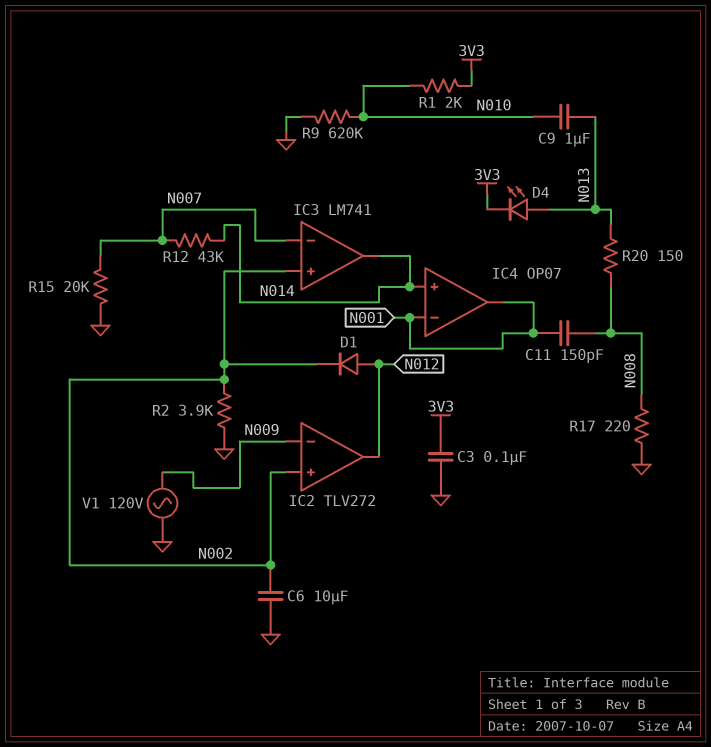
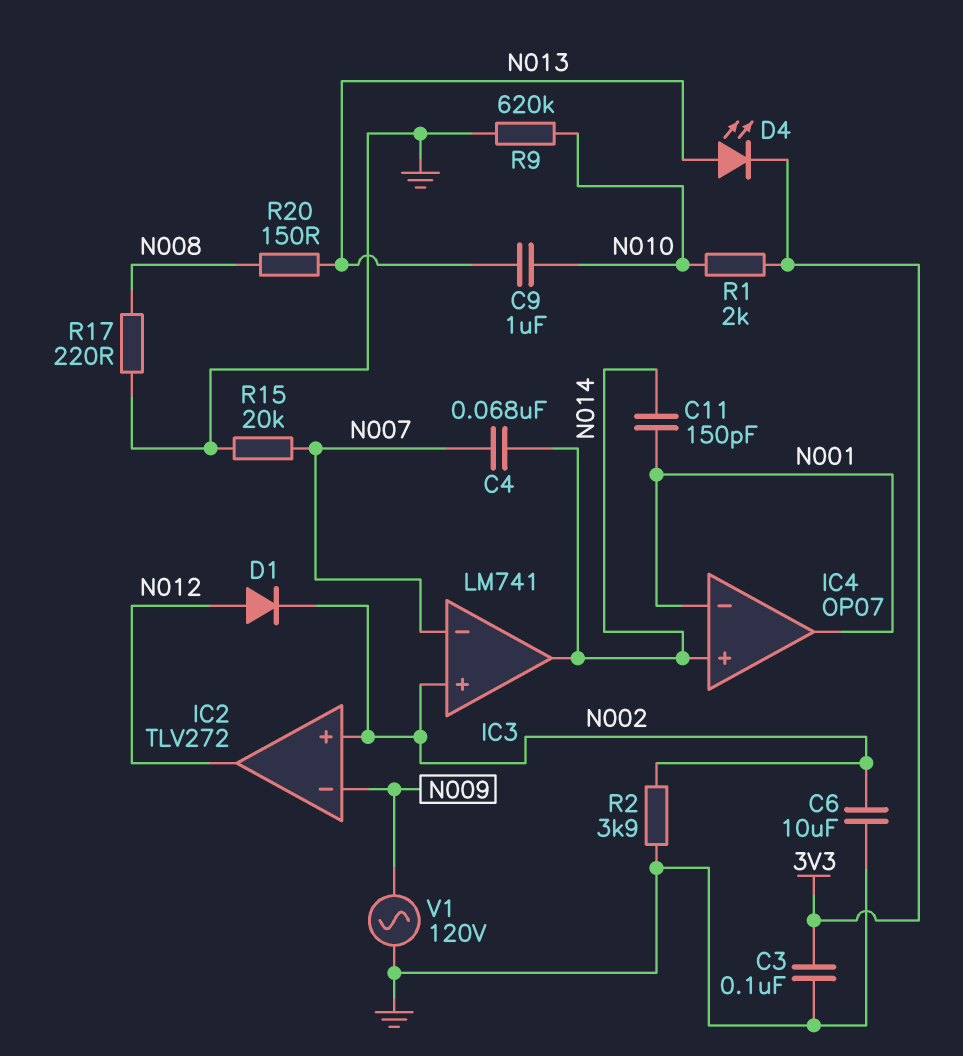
C4: none -> 68nF (N007, N014)
C11: 150pF (N001, N008) -> 150pF (N001, N014)
R12: 43k (N007, N014) -> none

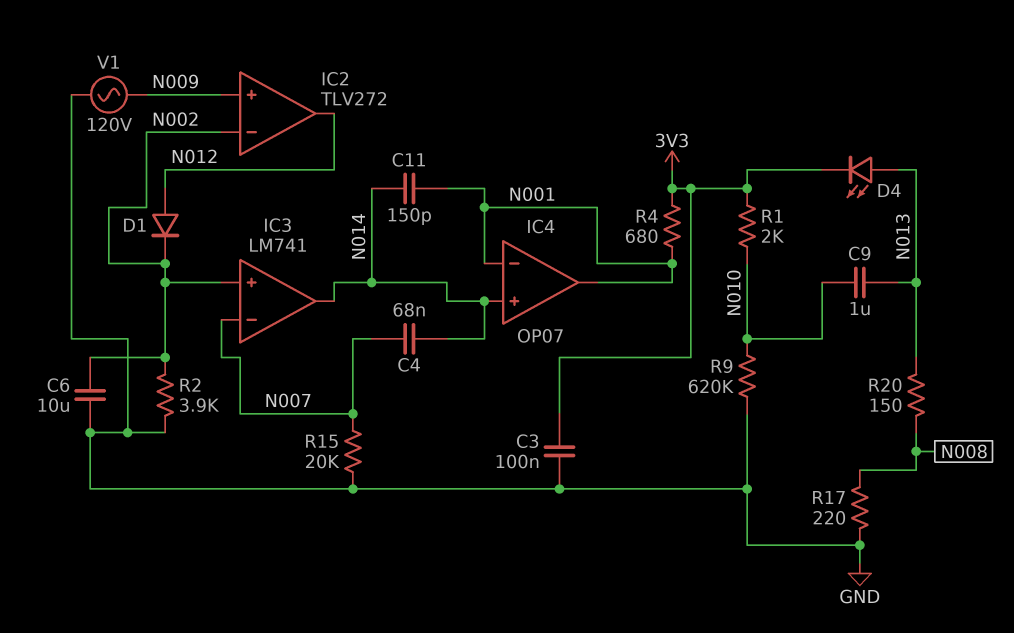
IC2 pin in+: N002 -> N009
IC2 pin in-: N009 -> N002
R4: none -> 680 (3V3, N001)

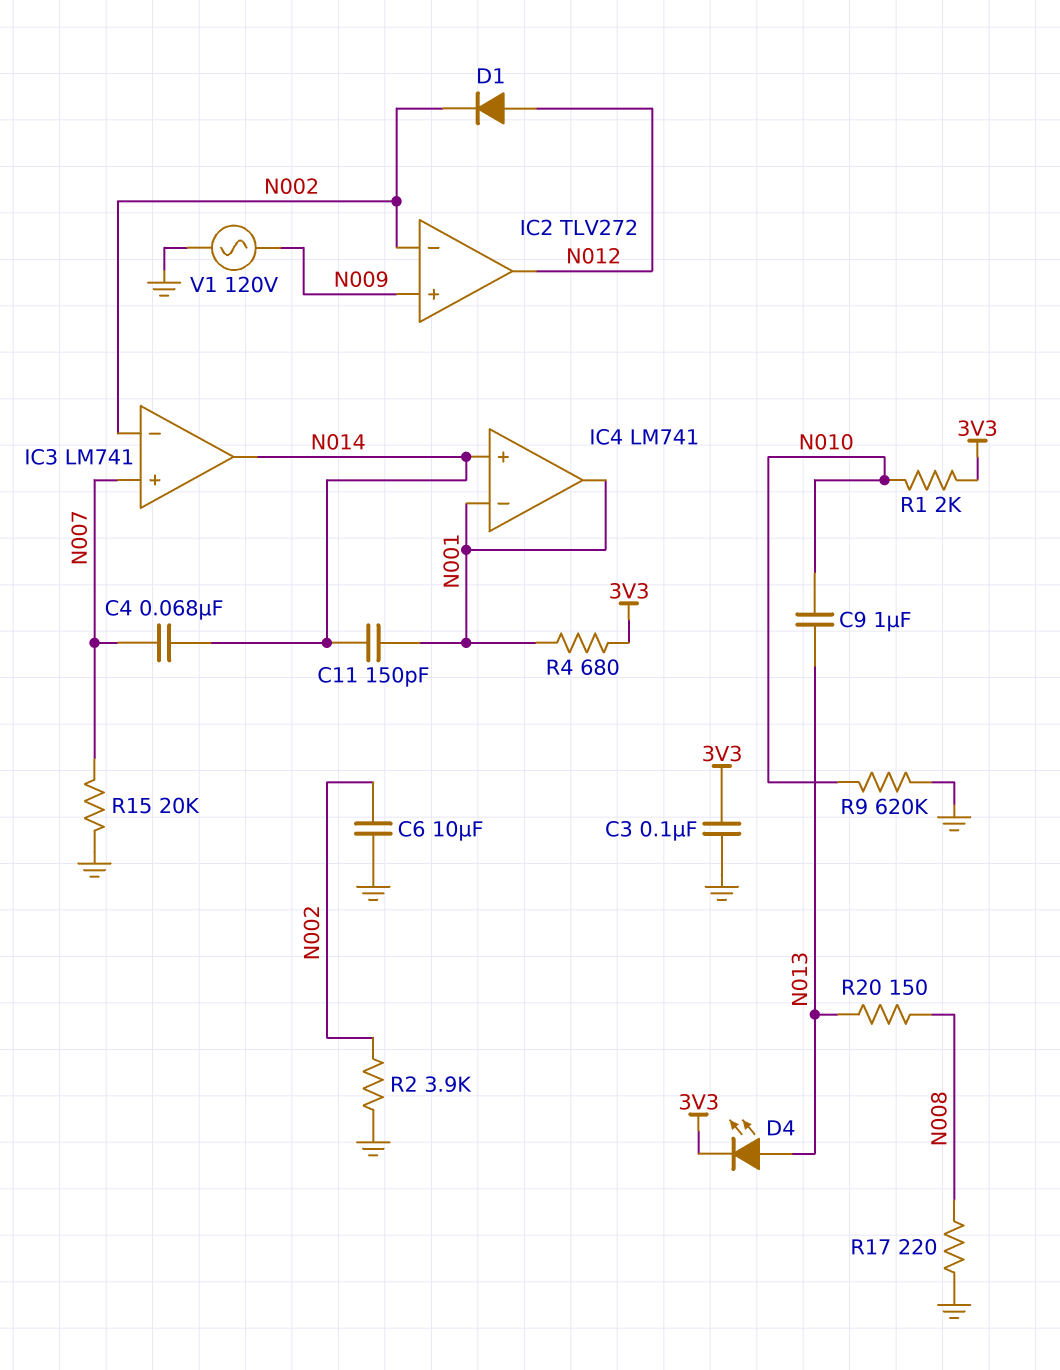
IC3 pin in+: N002 -> N007
IC3 pin in-: N007 -> N002
IC4: OP07 -> LM741

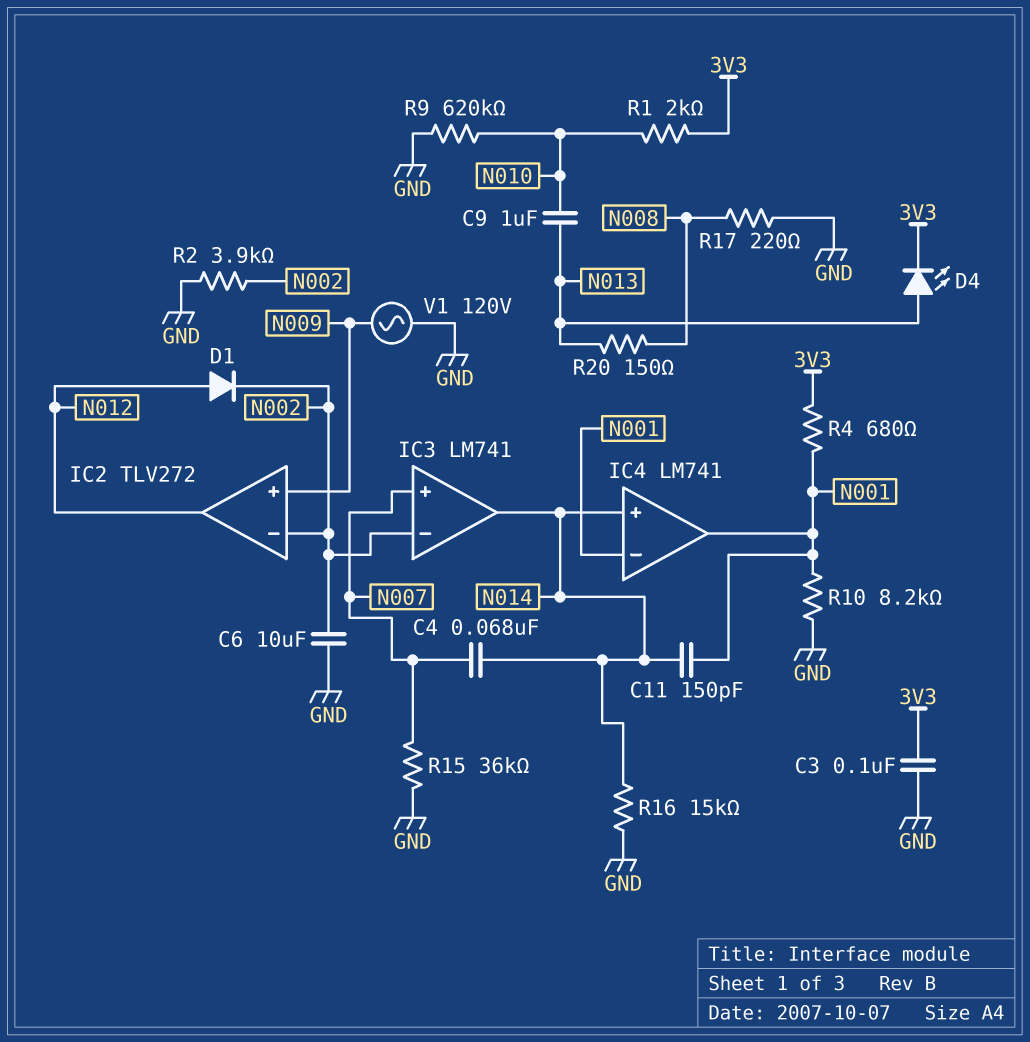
R10: none -> 8.2k (GND, N001)
R15: 20k (GND, N007) -> 36k (GND, N007)
R16: none -> 15k (GND, N014)

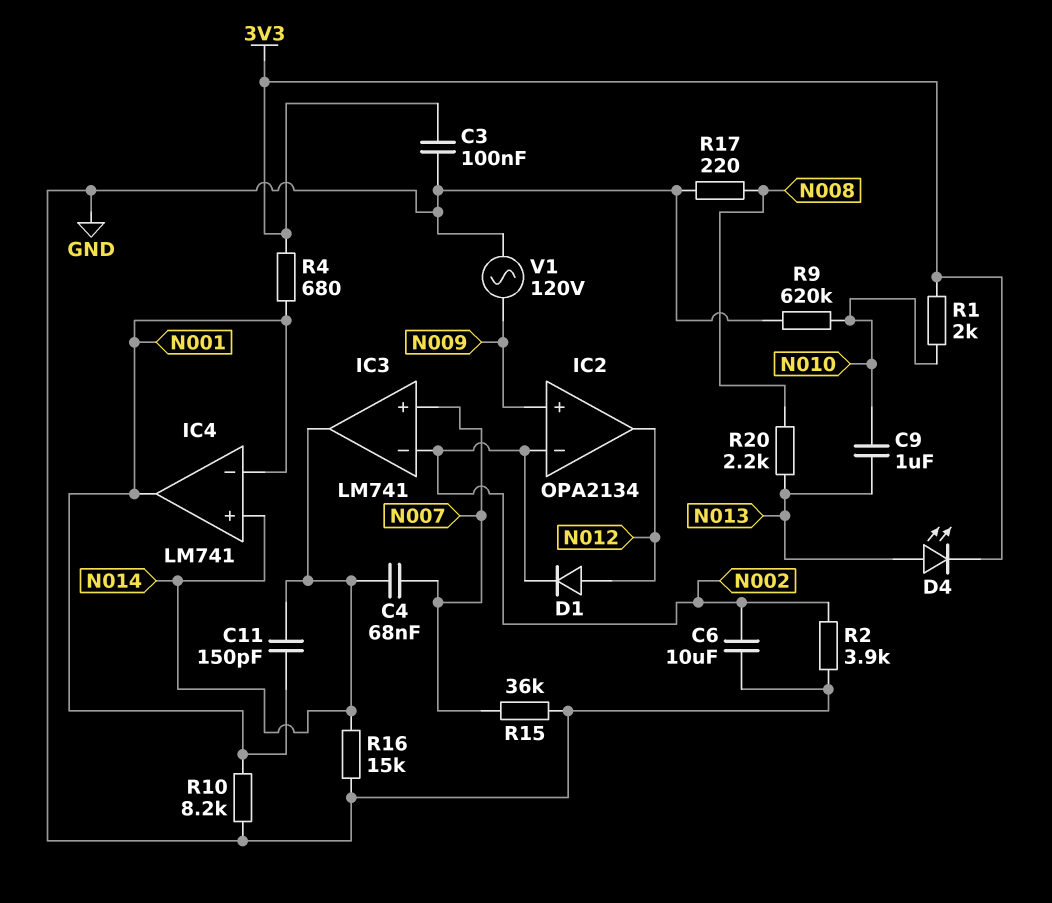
IC2: TLV272 -> OPA2134
R20: 150 (N008, N013) -> 2.2k (N008, N013)

